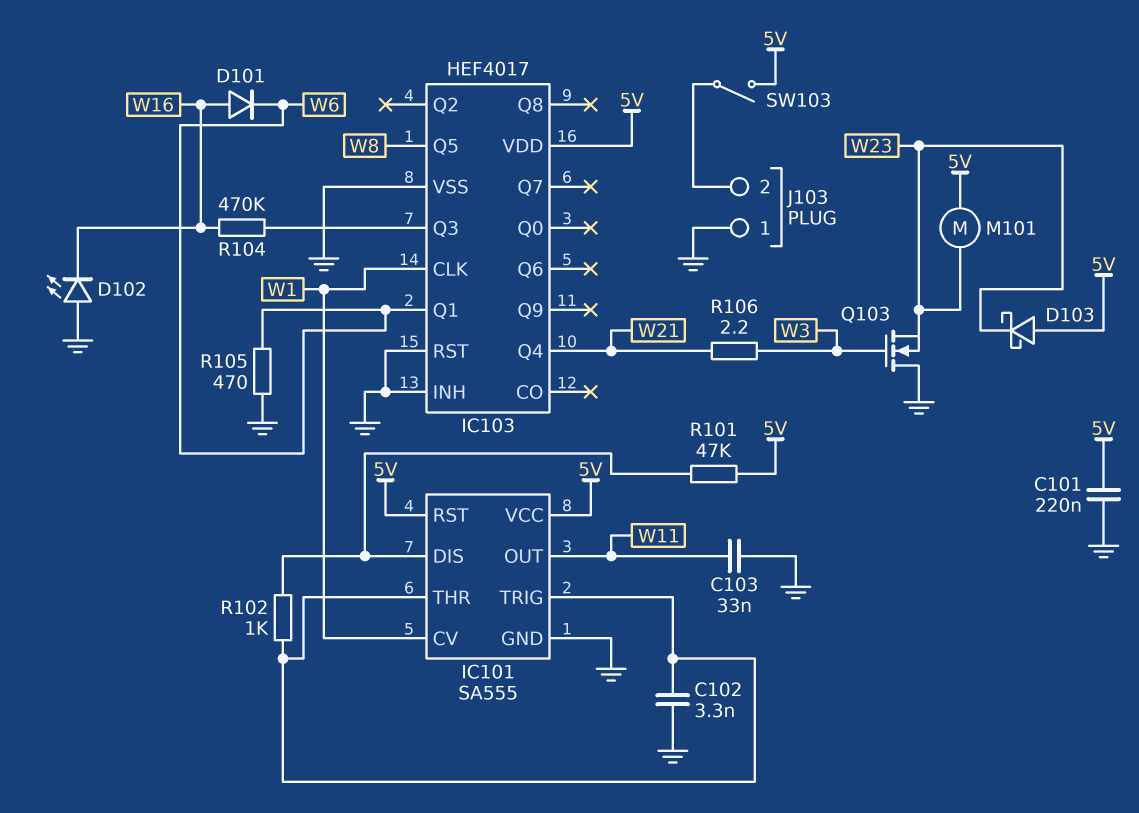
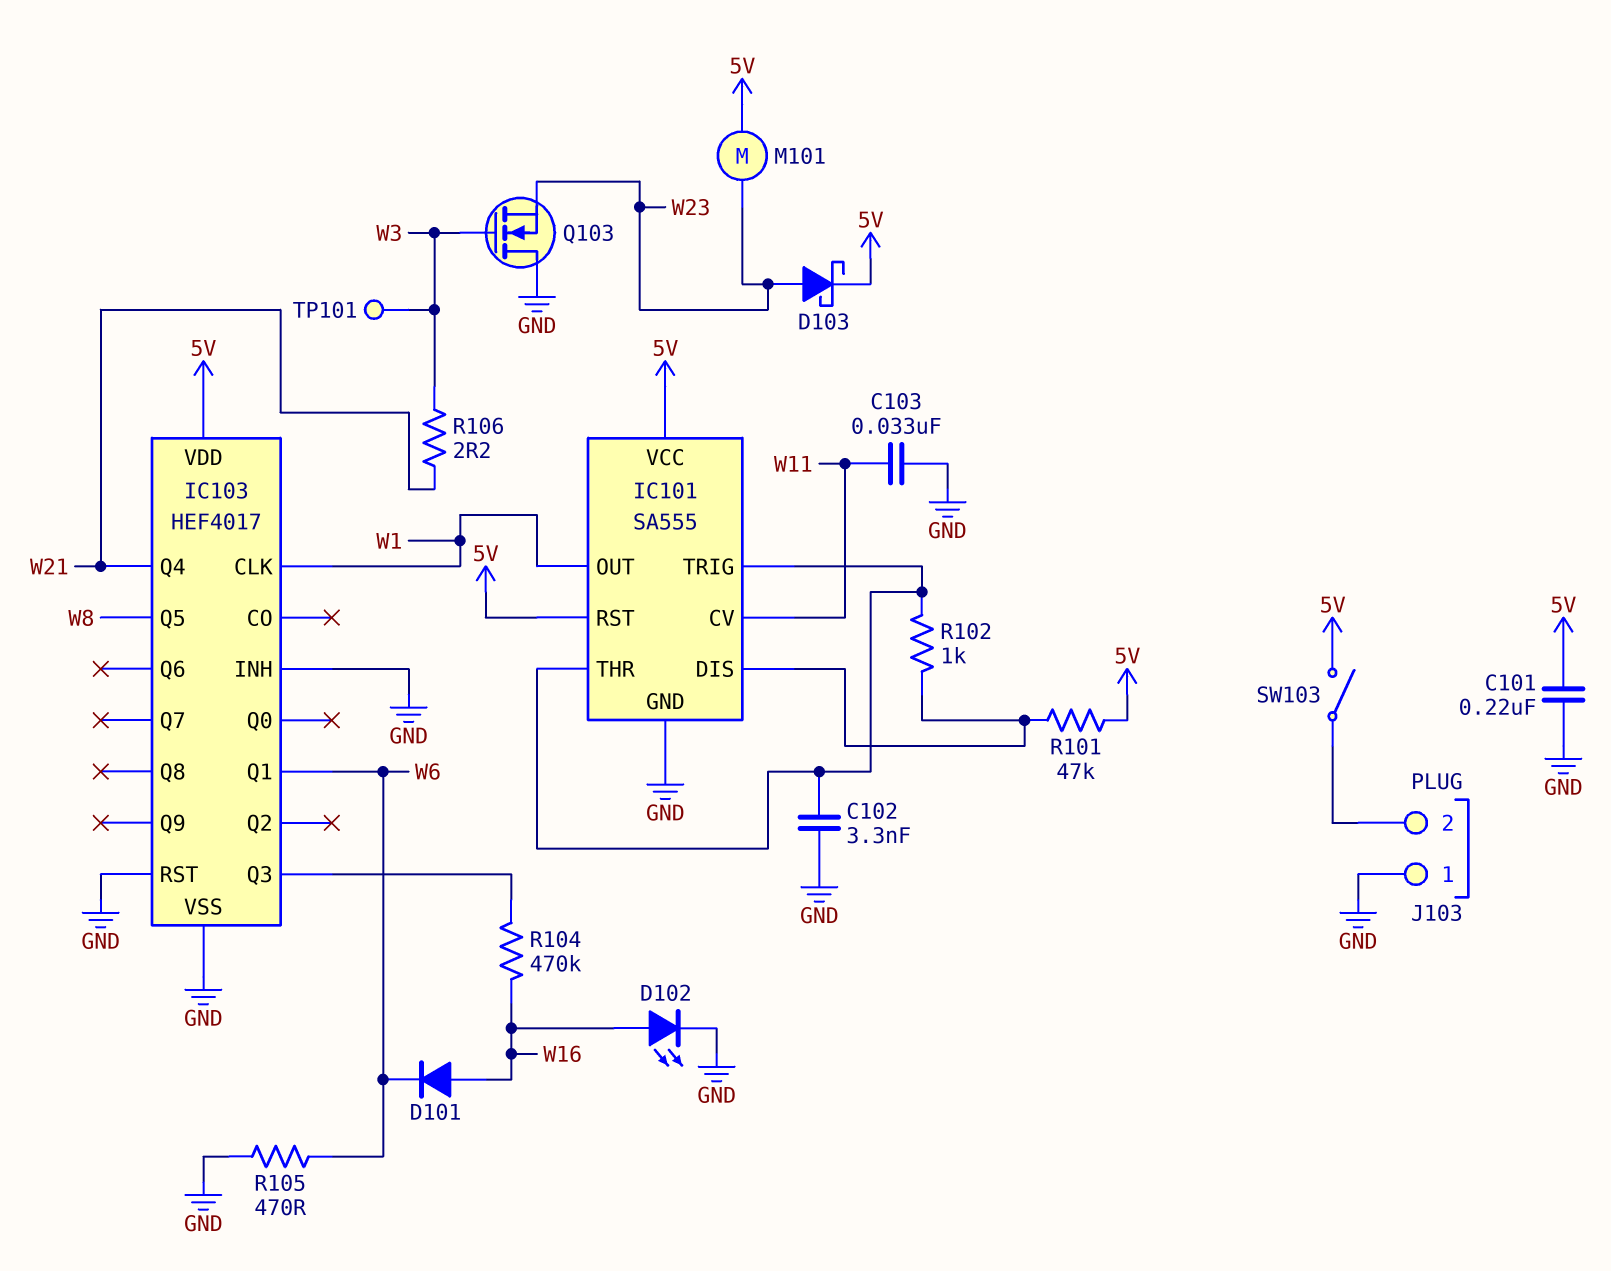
D102: LED (A GND, K W16) -> LED (A W16, K GND)
D103: schottky (A 5V, K W23) -> schottky (A W23, K 5V)
IC101 pin CV: W1 -> W11
IC101 pin OUT: W11 -> W1
TP101: none -> test point (W3)

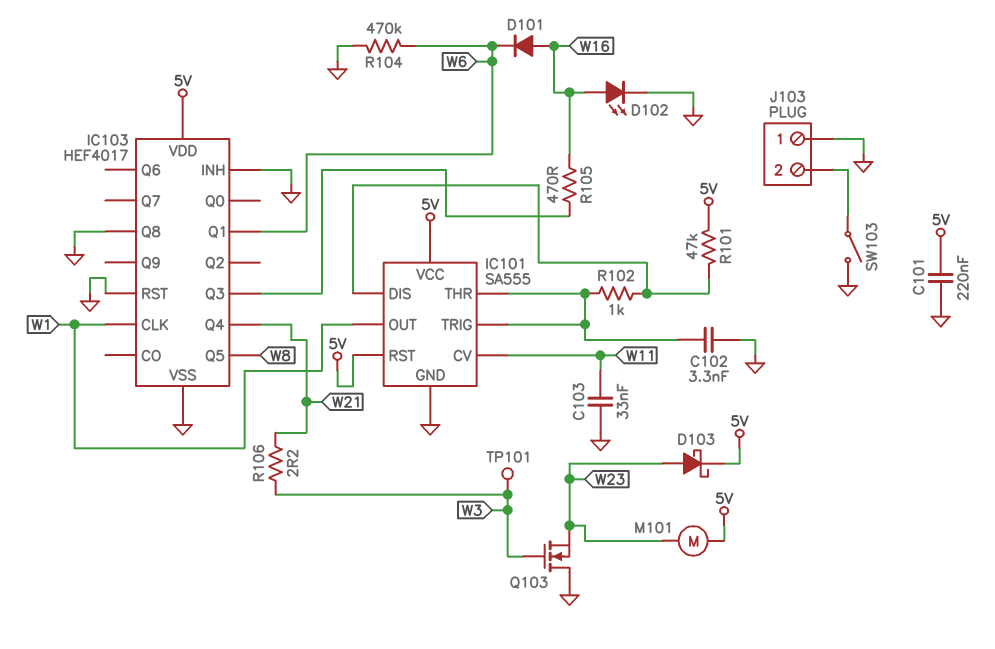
IC103 pin Q8: none -> GND
R104: 470k (IC103/Q3, W16) -> 470k (GND, W6)
R105: 470 (GND, W6) -> 470 (IC103/Q3, W16)
SW103: switch (5V, J103/2) -> switch (GND, J103/2)

